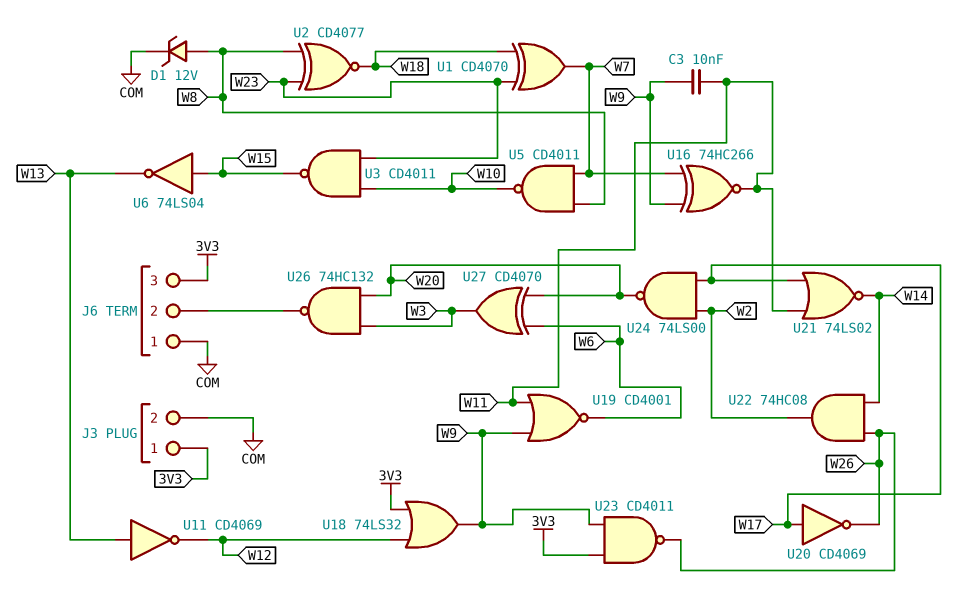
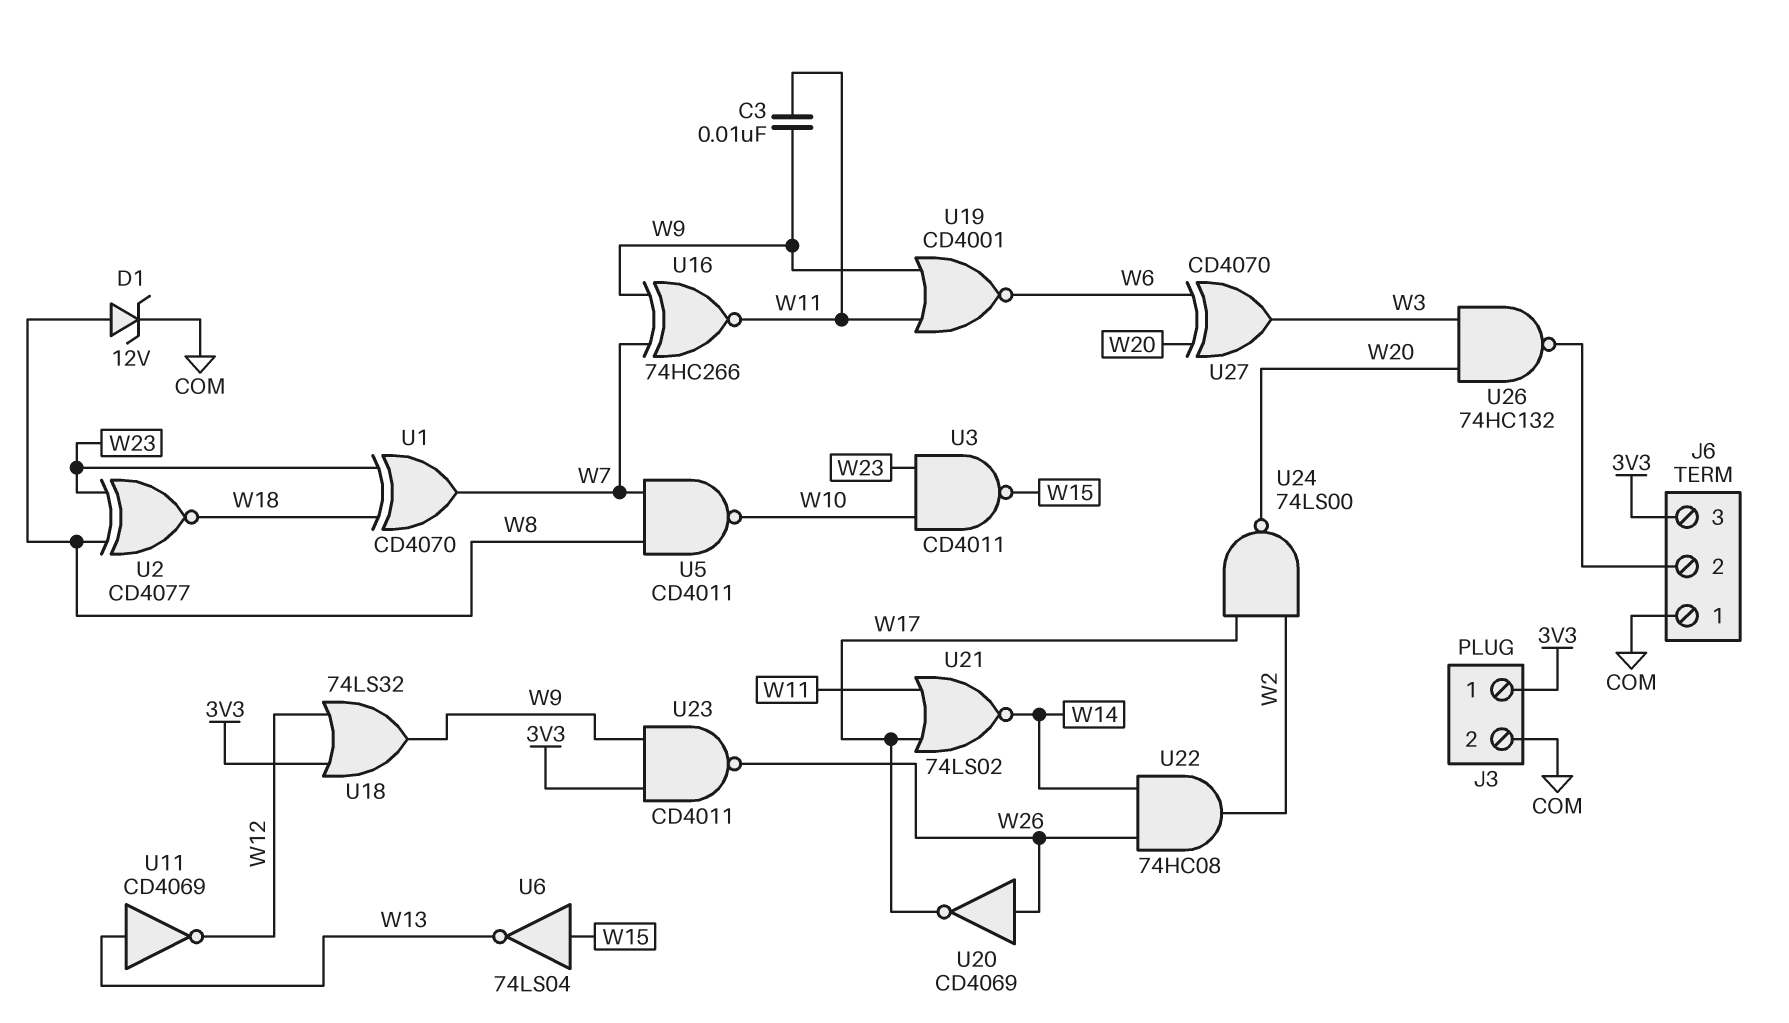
U20: NOT CD4069 (in W17, out W26) -> NOT CD4069 (in W26, out W17)

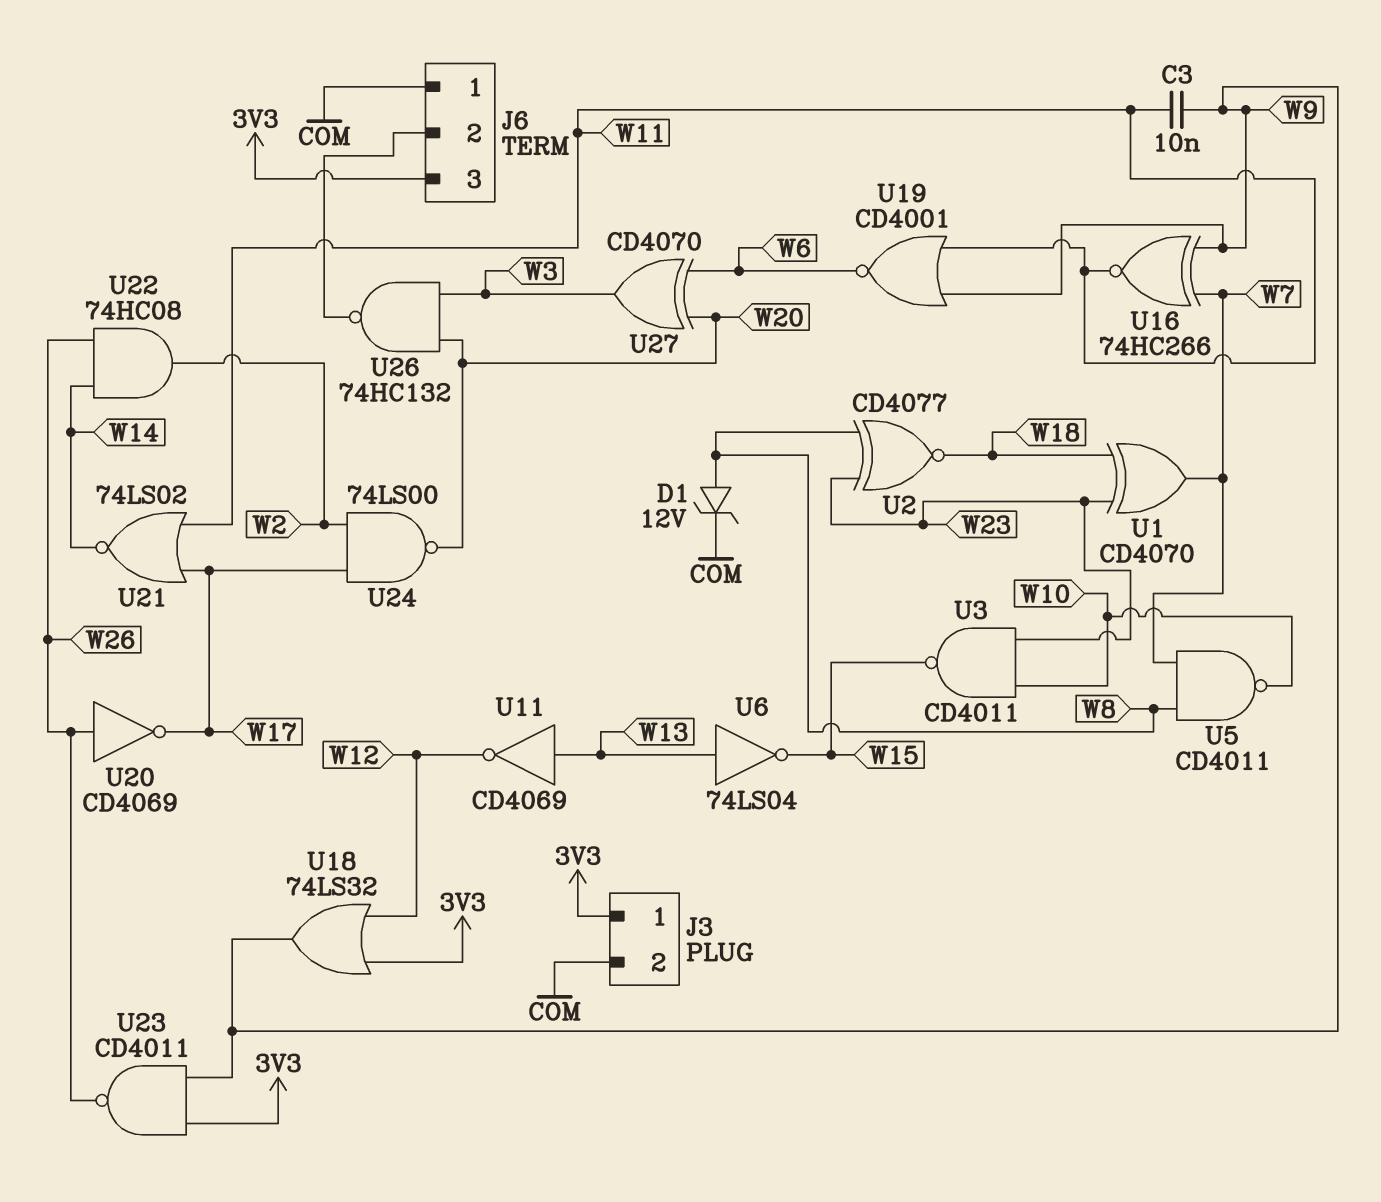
U6: NOT 74LS04 (in W15, out W13) -> NOT 74LS04 (in W13, out W15)

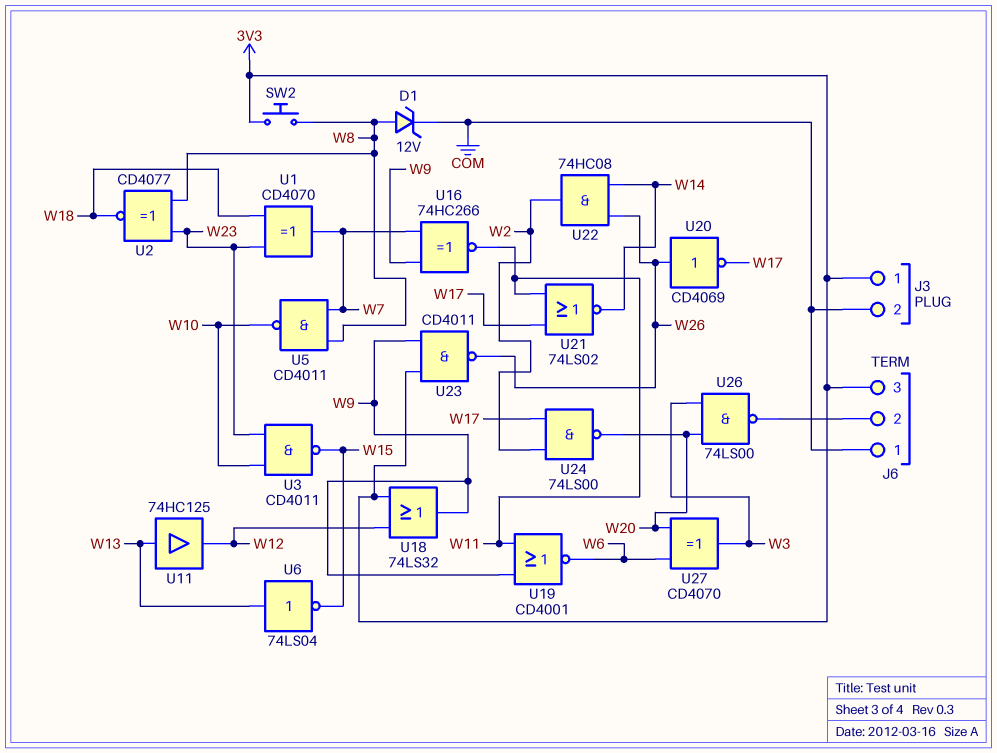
C3: 10nF (W9, W11) -> none
SW2: none -> button (3V3, W8)
U11: NOT CD4069 (in W13, out W12) -> buffer 74HC125 (in W13, out W12)
U26: NAND 74HC132 (in W3, in W20, out J6/2) -> NAND 74LS00 (in W3, in W20, out J6/2)

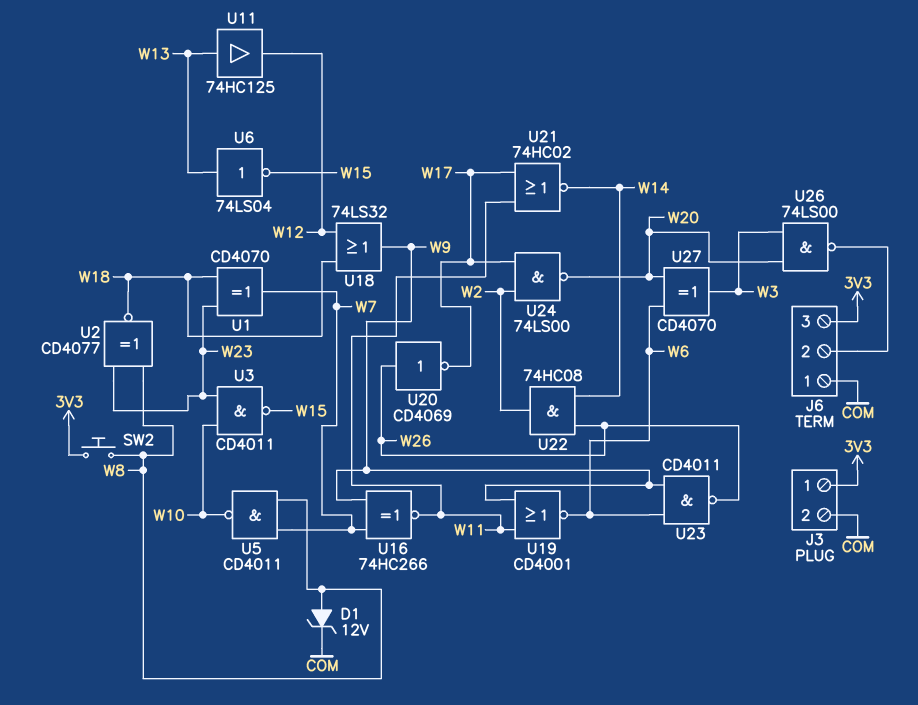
U18: OR 74LS32 (in 3V3, in W12, out W9) -> OR 74LS32 (in W12, in W18, out W9)
U21: NOR 74LS02 (in W11, in W17, out W14) -> NOR 74HC02 (in W11, in W17, out W14)
U23: NAND CD4011 (in 3V3, in W9, out W26) -> NAND CD4011 (in W6, in W9, out W26)

